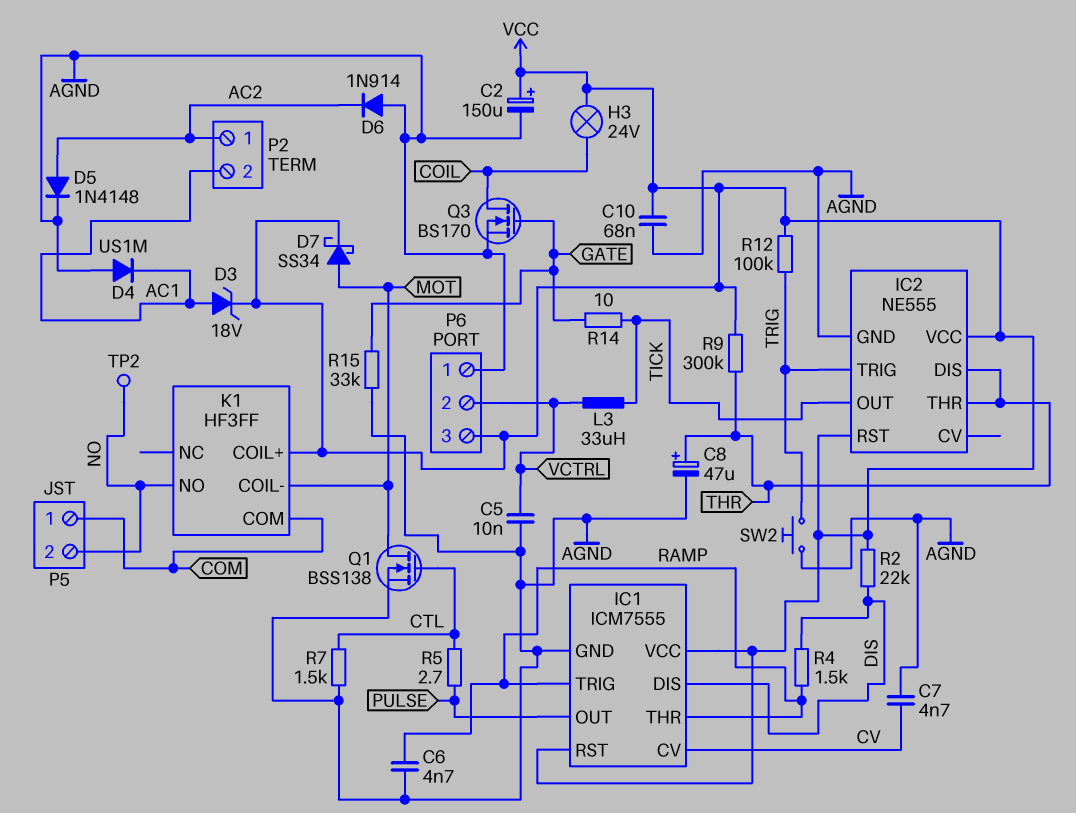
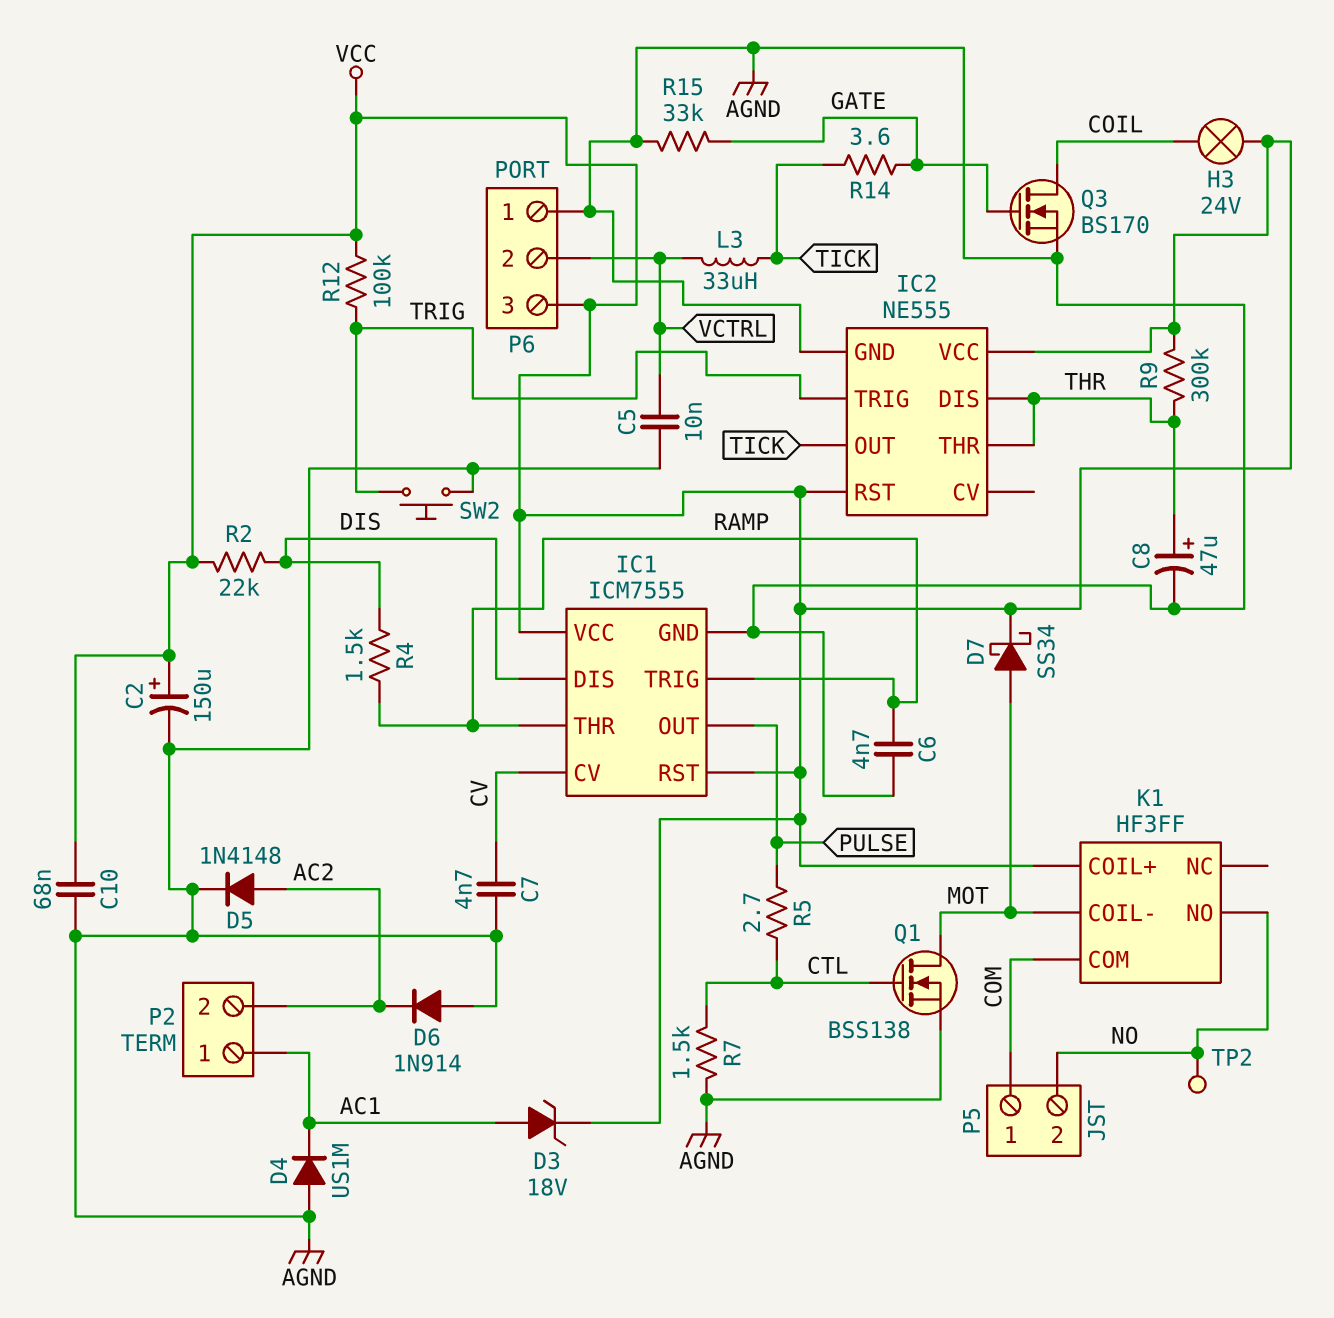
P2 pin 1: AC2 -> AC1
P2 pin 2: AC1 -> AC2
R14: 10 (GATE, TICK) -> 3.6 (GATE, TICK)

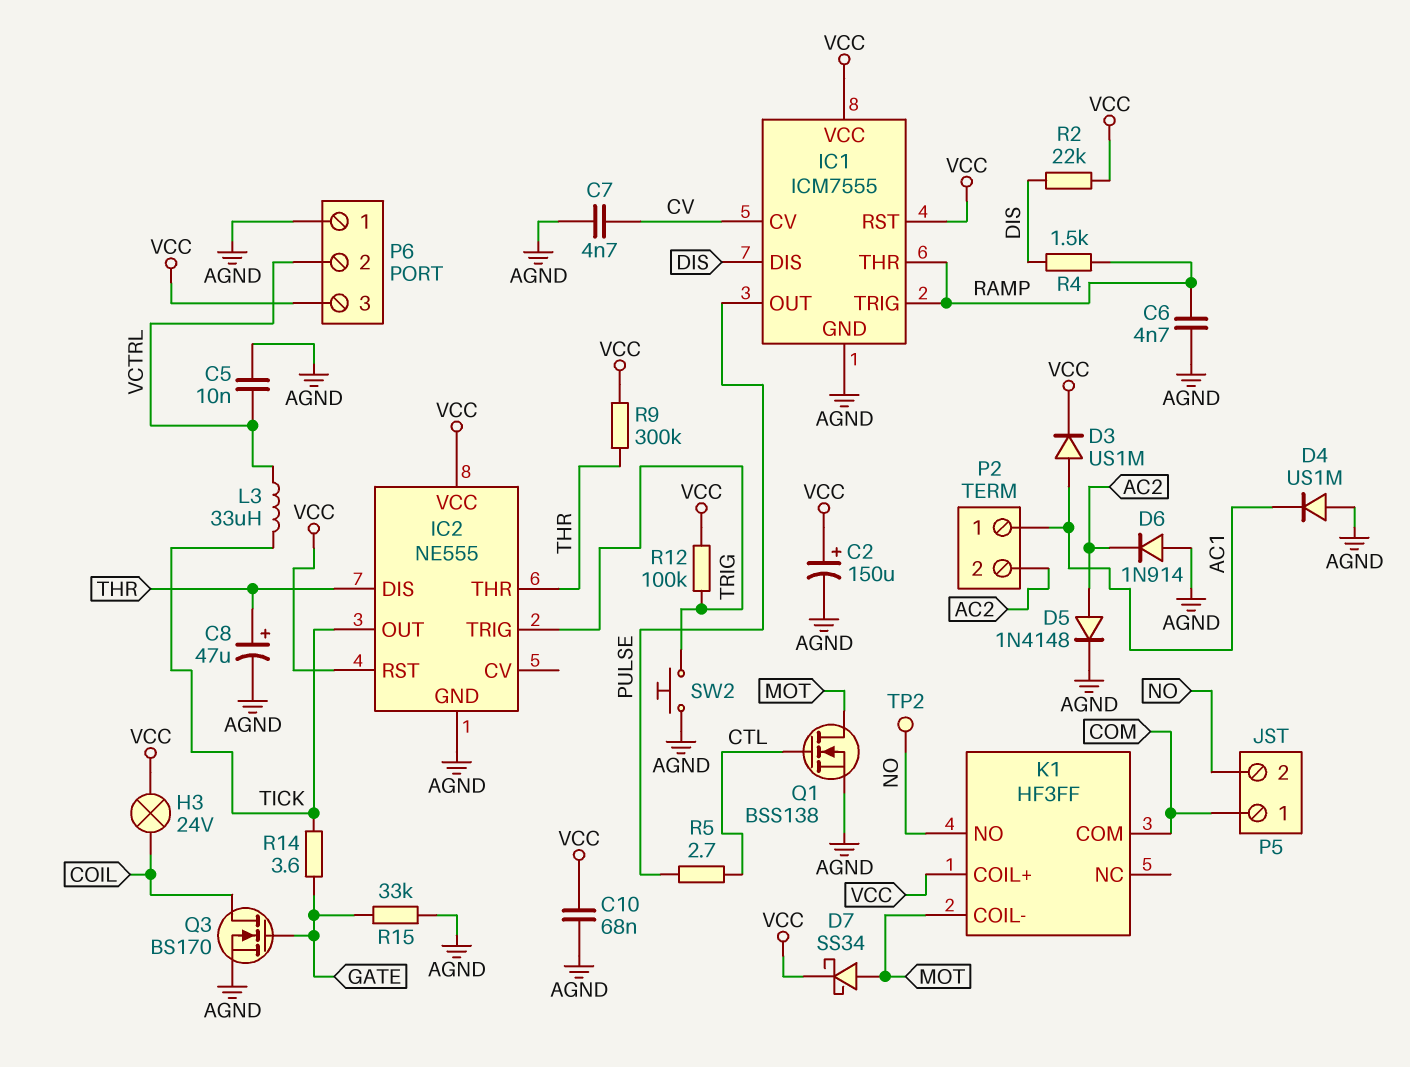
D3: zener 18V (A AC1, K VCC) -> diode US1M (A AC1, K VCC)
R7: 1.5k (AGND, CTL) -> none

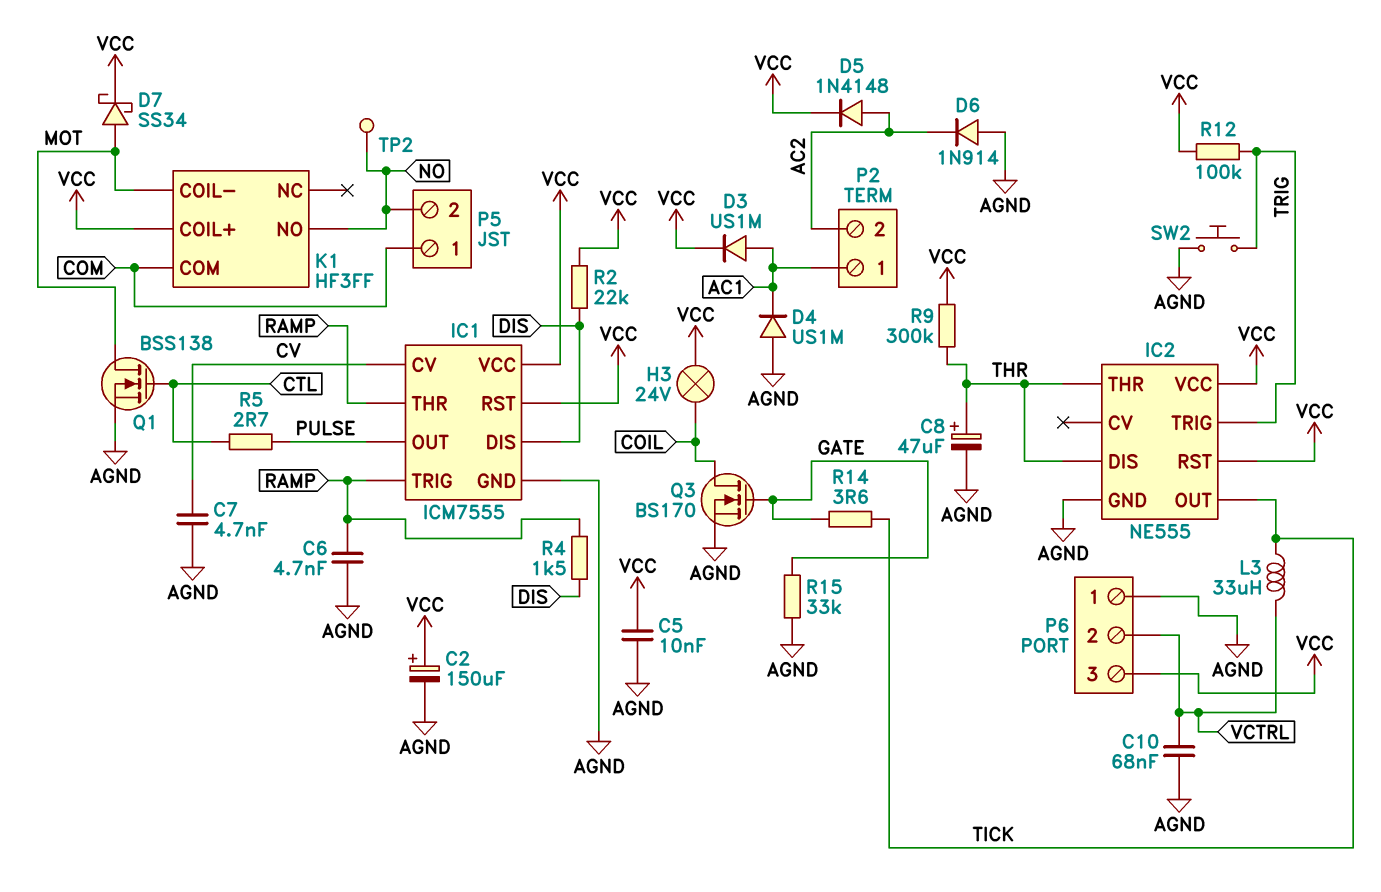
C5: 10nF (AGND, VCTRL) -> 10nF (AGND, VCC)
C10: 68nF (AGND, VCC) -> 68nF (AGND, VCTRL)
D5: diode 1N4148 (A AC2, K AGND) -> diode 1N4148 (A AC2, K VCC)

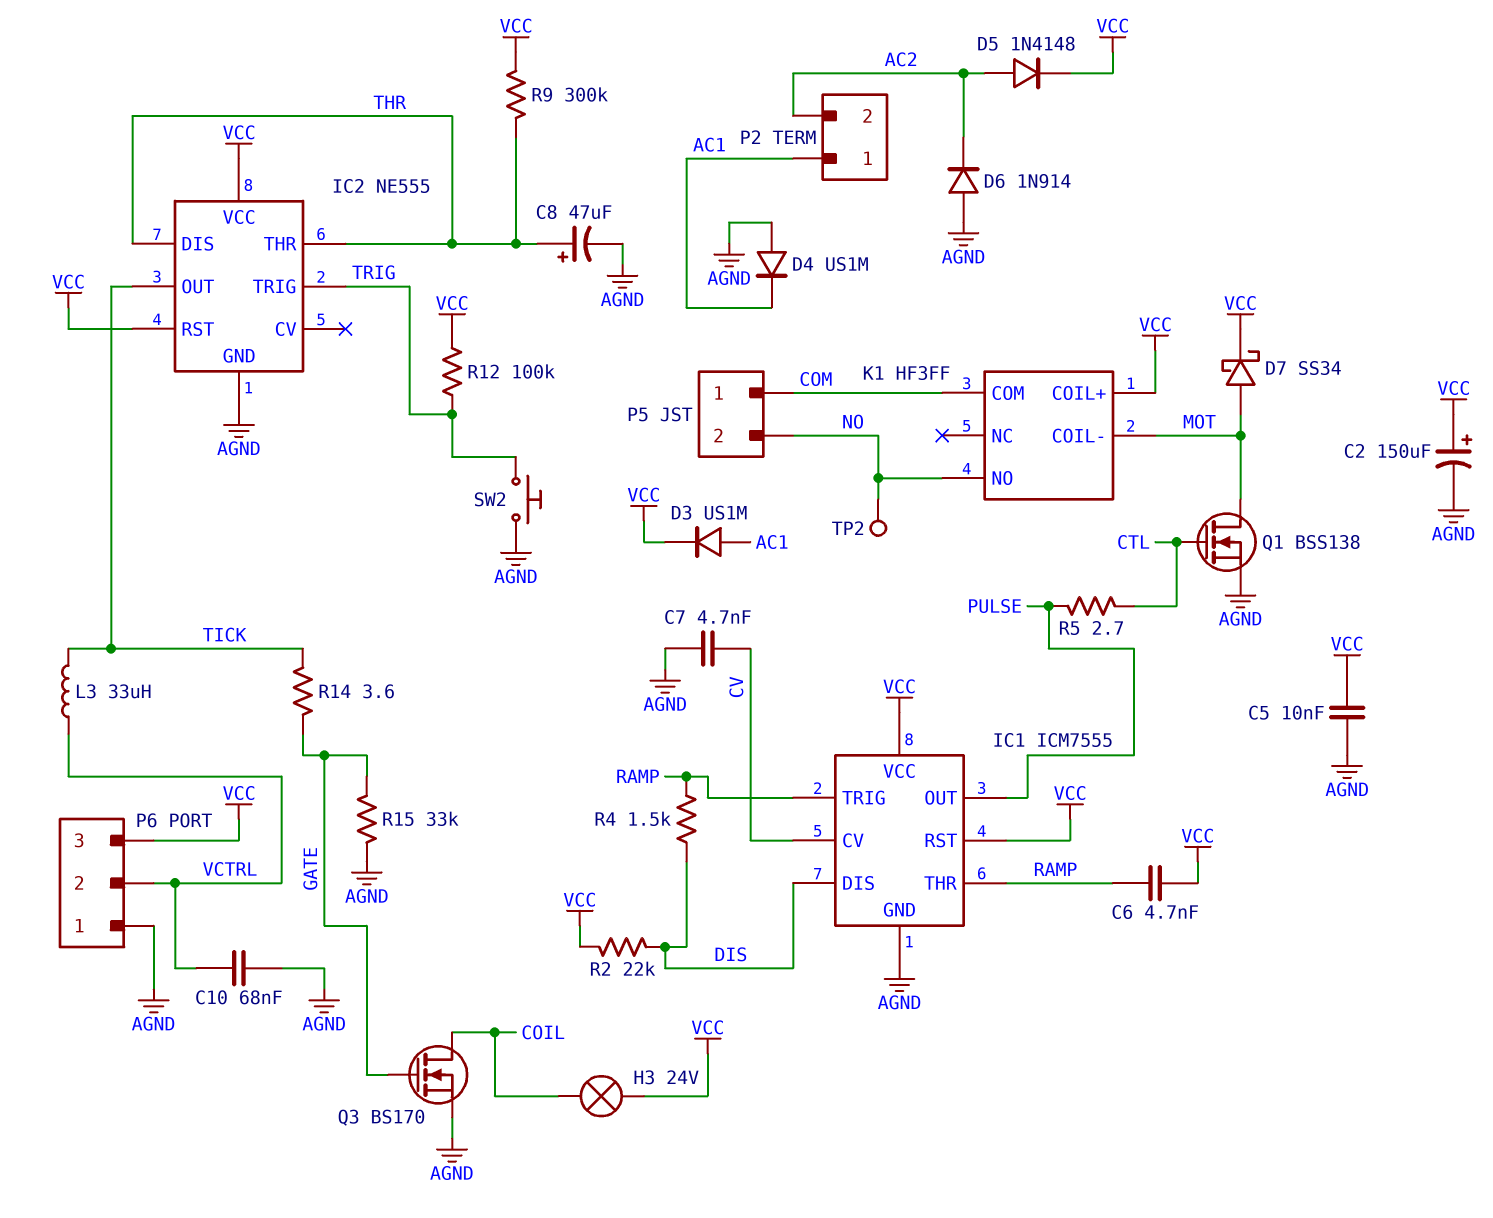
C6: 4.7nF (AGND, RAMP) -> 4.7nF (RAMP, VCC)

